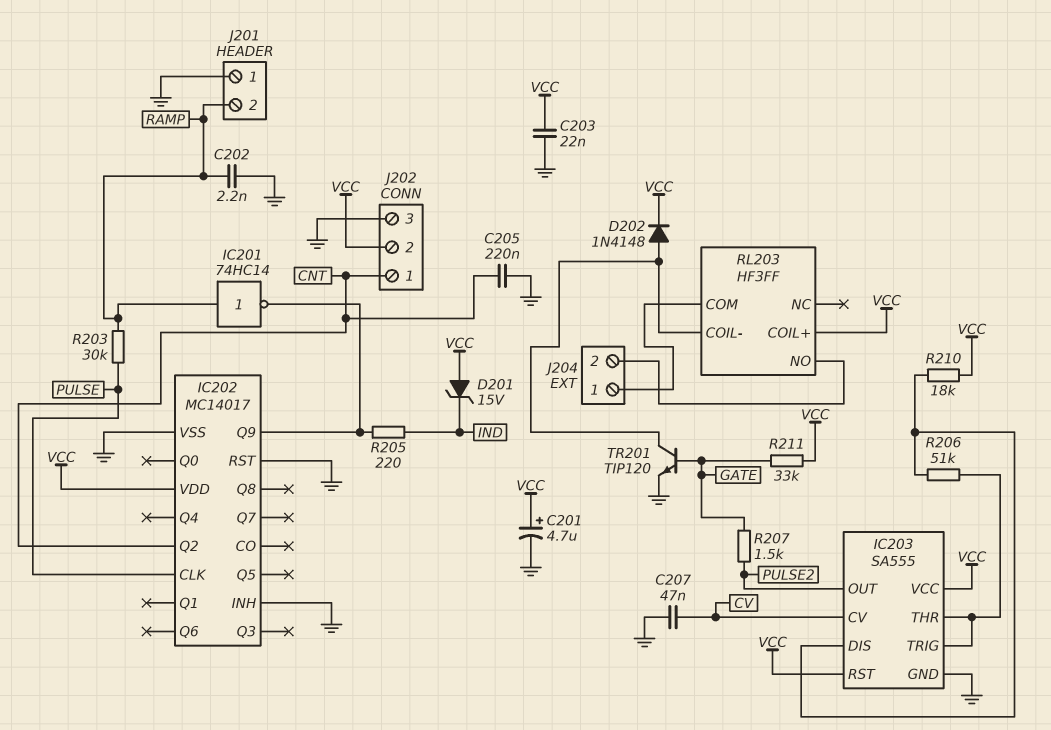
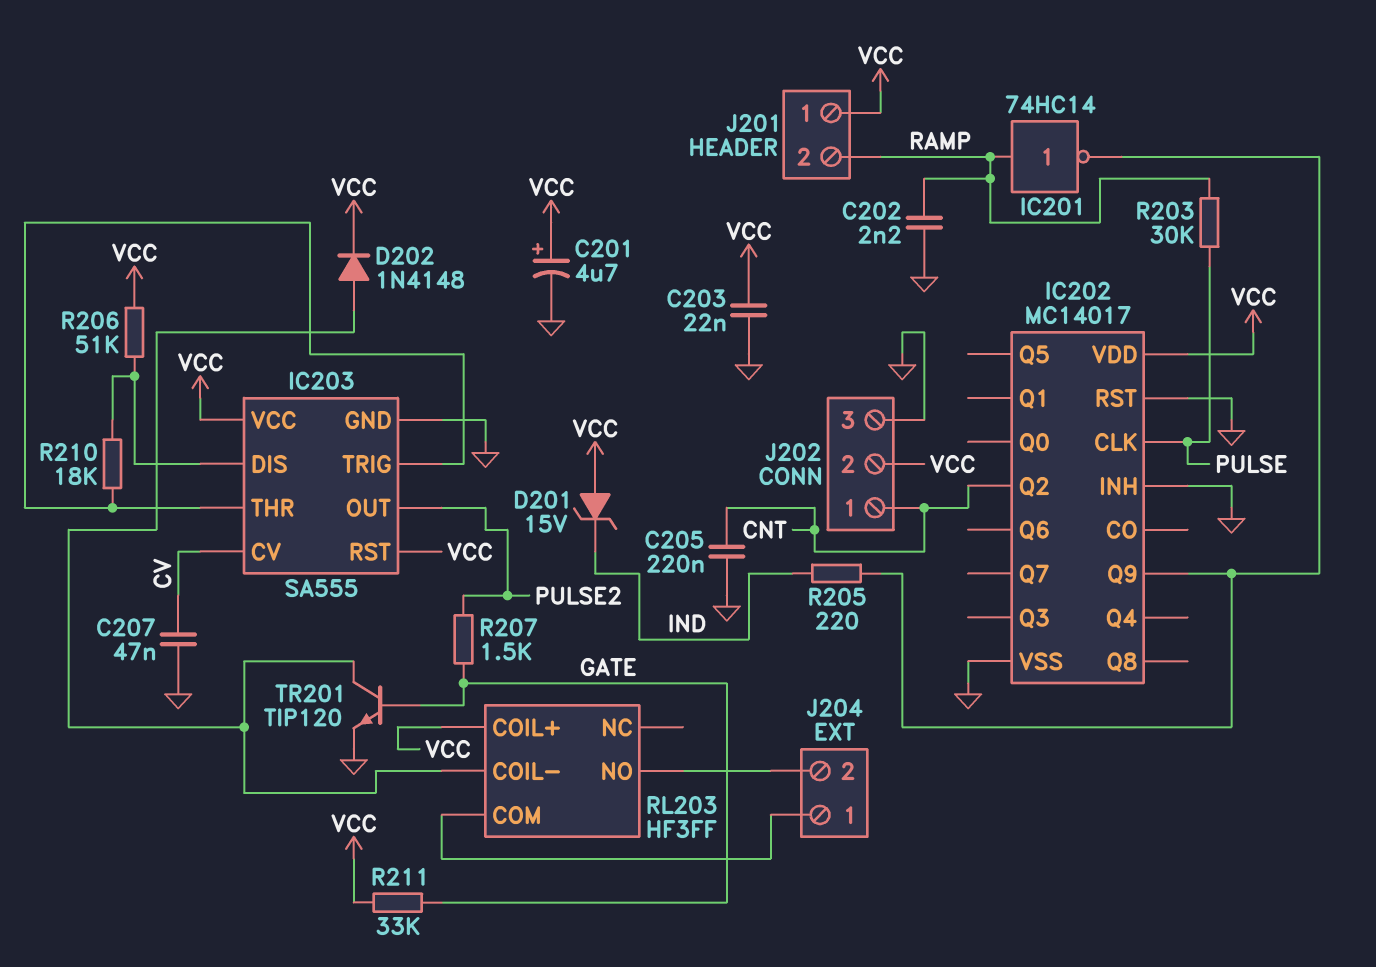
J201 pin 1: GND -> VCC
R206: 51k (IC203/DIS, IC203/THR) -> 51k (IC203/DIS, VCC)
R210: 18k (IC203/DIS, VCC) -> 18k (IC203/DIS, IC203/THR)

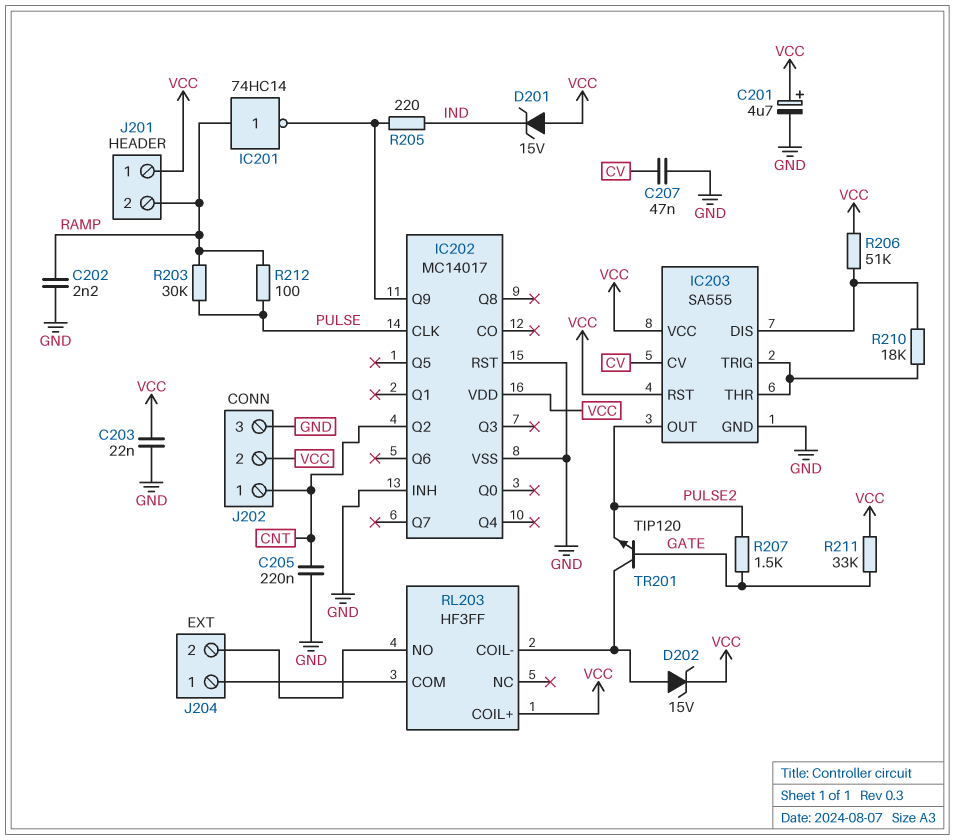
D202: diode 1N4148 (A RL203/COIL-, K VCC) -> zener 15V (A RL203/COIL-, K VCC)
R212: none -> 100 (PULSE, RAMP)
TR201: NPN TIP120 (B GATE, C RL203/COIL-, E GND) -> NPN TIP120 (B GATE, C RL203/COIL-, E PULSE2)

